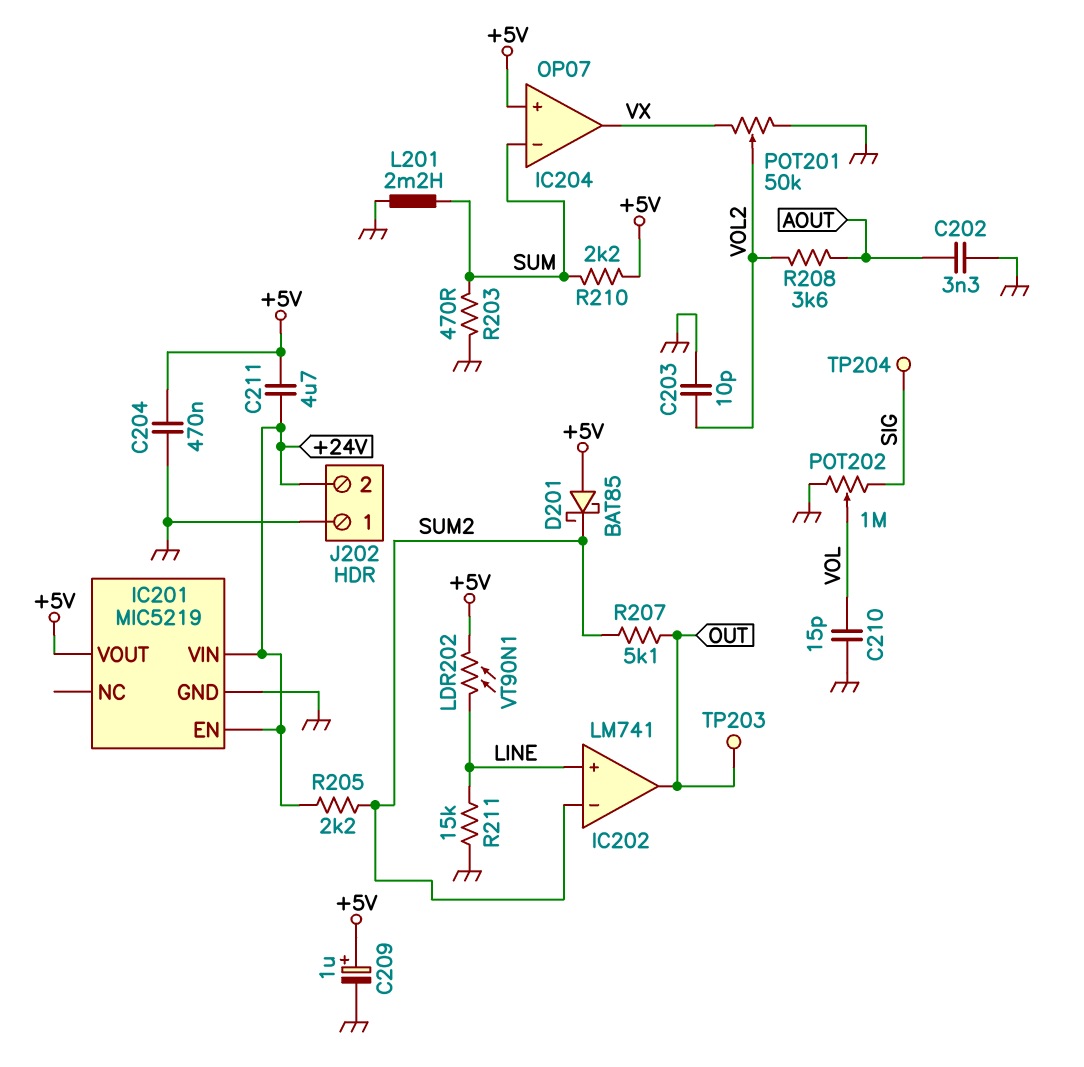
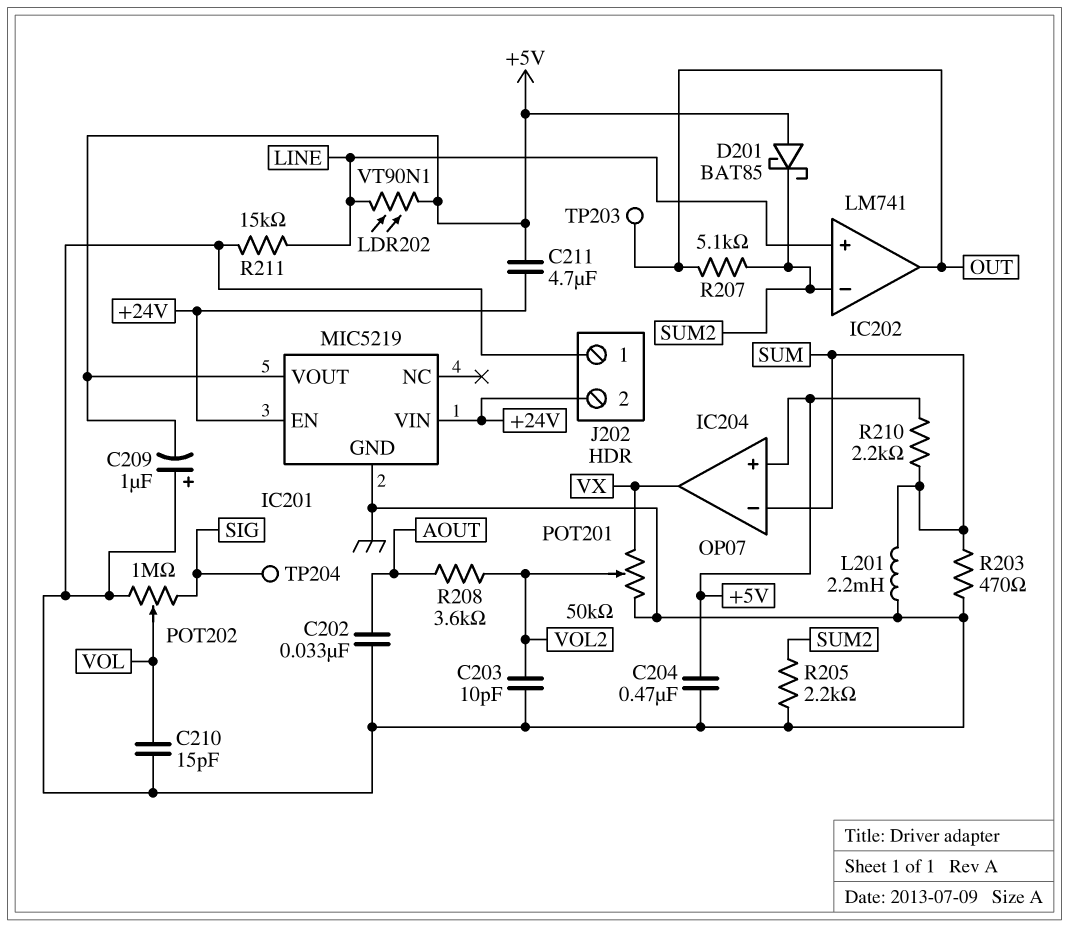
C202: 3.3nF (AOUT, GND) -> 33nF (AOUT, GND)
C209: 1uF (plus +5V, minus GND) -> 1uF (plus GND, minus +5V)
R205: 2.2k (+24V, SUM2) -> 2.2k (GND, SUM2)

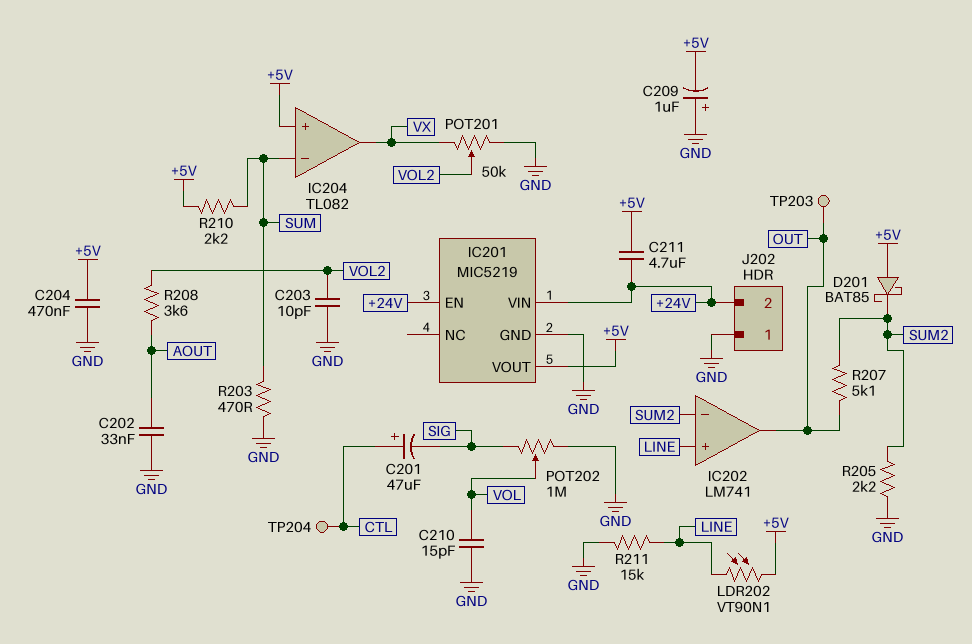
C201: none -> 47uF (plus CTL, minus SIG)
IC204: OP07 -> TL082
L201: 2.2mH (GND, SUM) -> none
TP204: test point (SIG) -> test point (CTL)

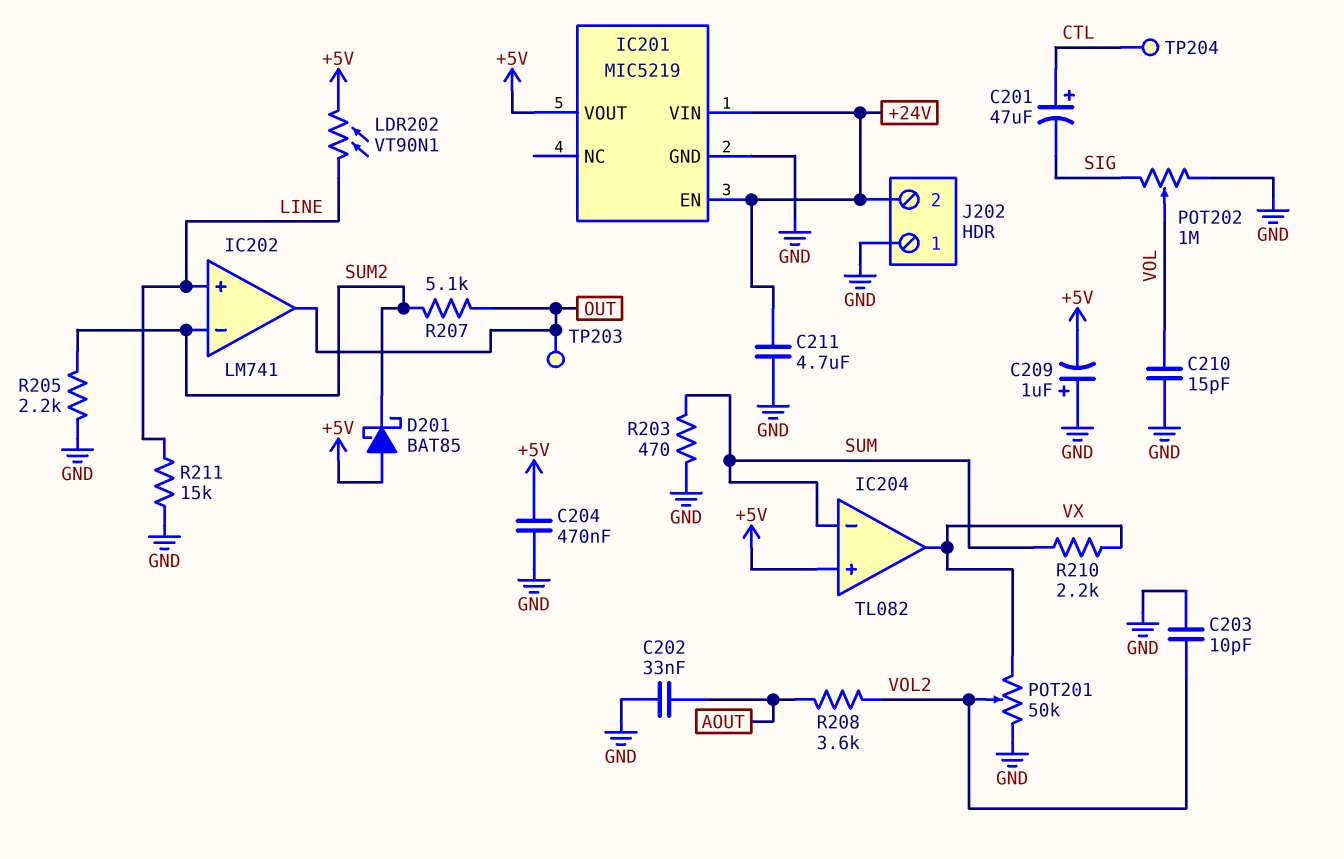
C211: 4.7uF (+5V, +24V) -> 4.7uF (+24V, GND)
R210: 2.2k (+5V, SUM) -> 2.2k (SUM, VX)

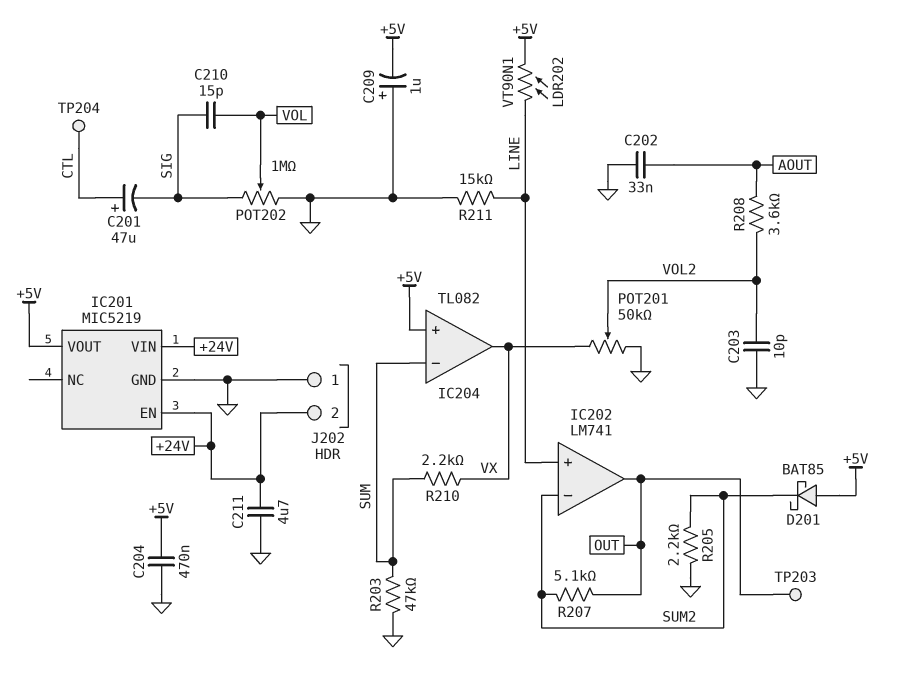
C210: 15pF (GND, VOL) -> 15pF (SIG, VOL)
R203: 470 (GND, SUM) -> 47k (GND, SUM)

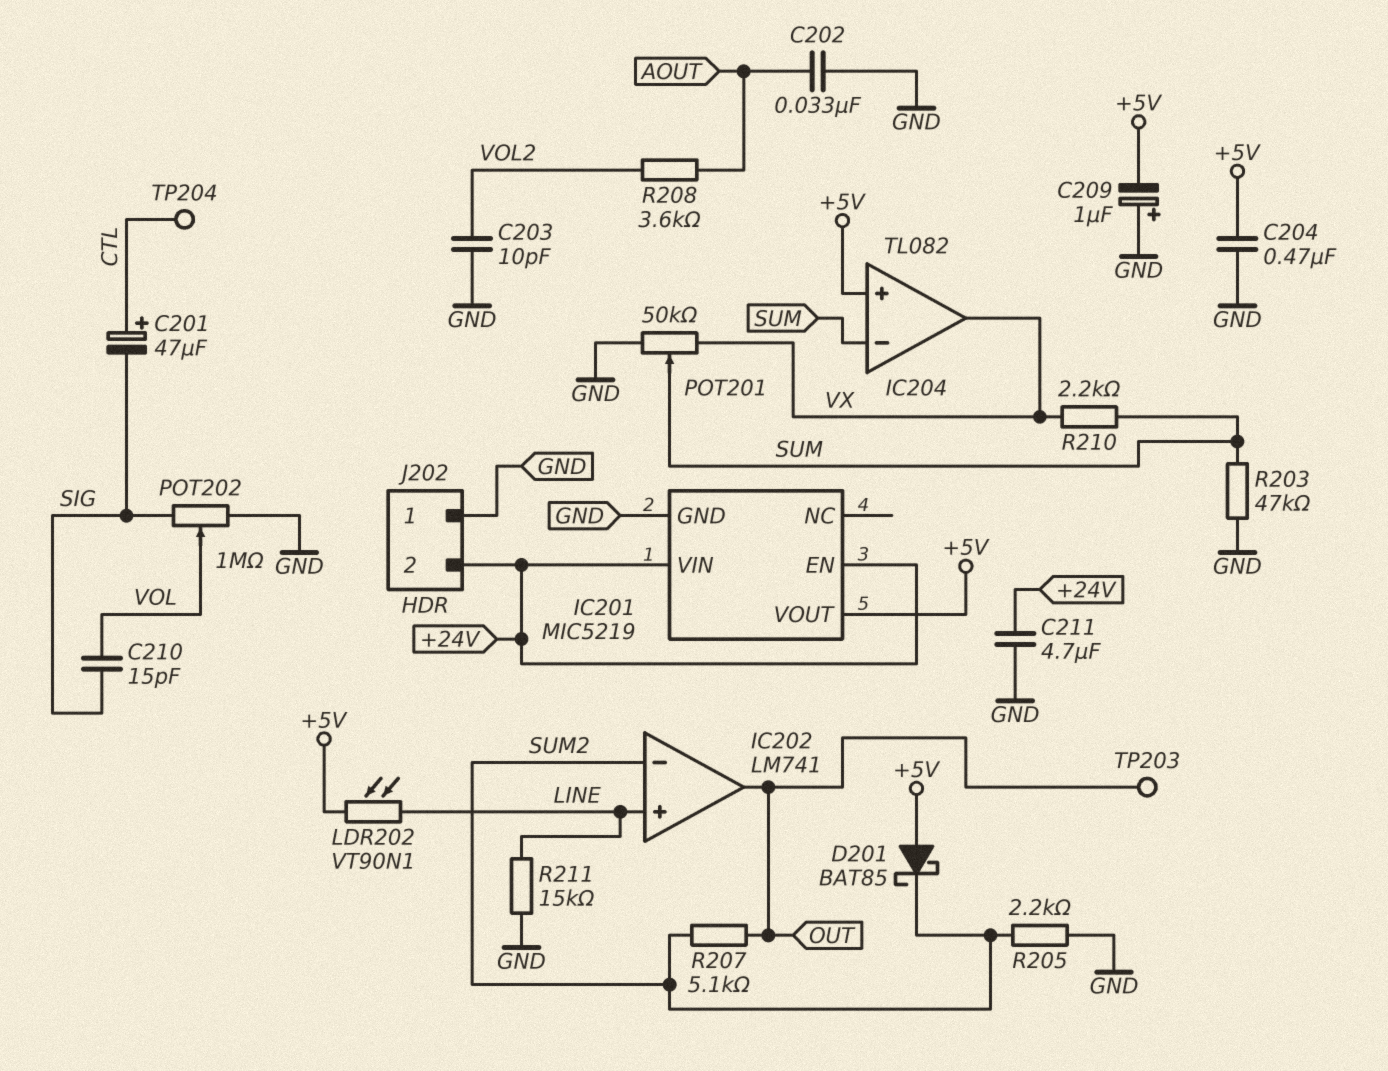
POT201: 50k (GND, VX, wiper VOL2) -> 50k (GND, VX, wiper SUM)

